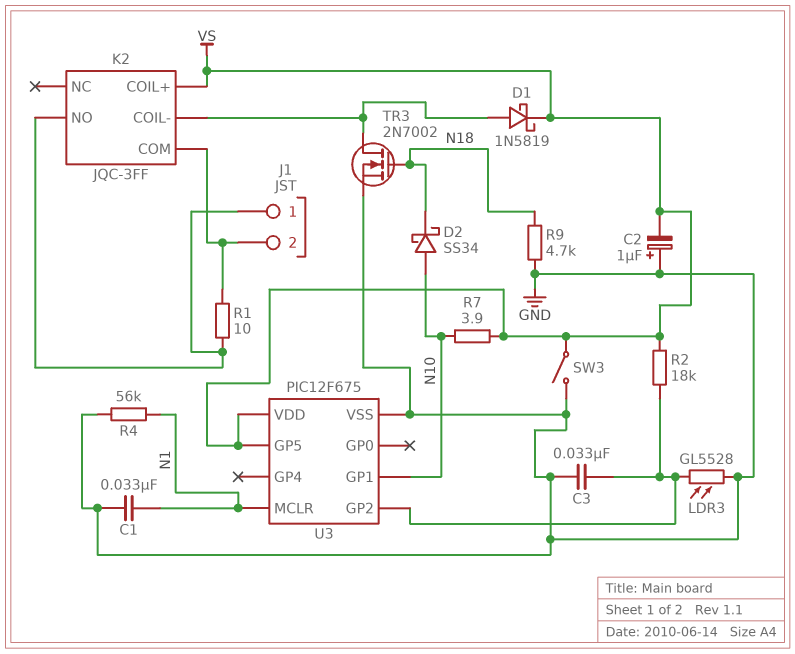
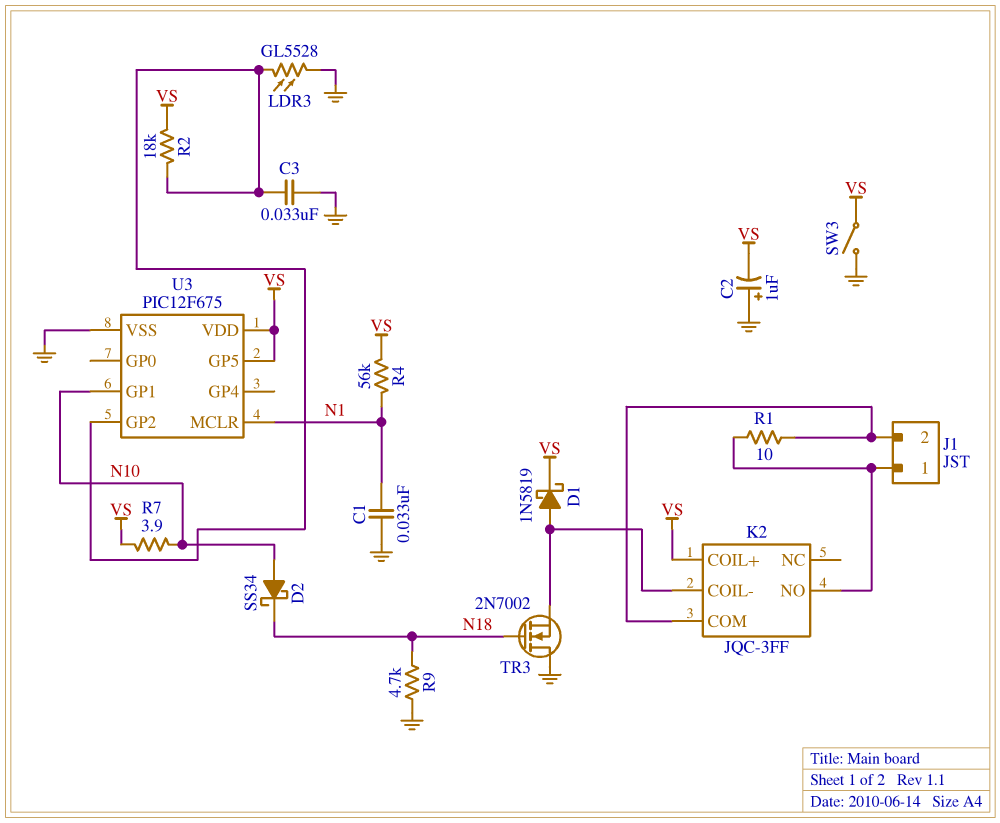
R4: 56k (GND, N1) -> 56k (N1, VS)
TR3: NMOS 2N7002 (G N18, D K2/COIL-, S GND) -> NMOS 2N7002 (G N18, D GND, S K2/COIL-)

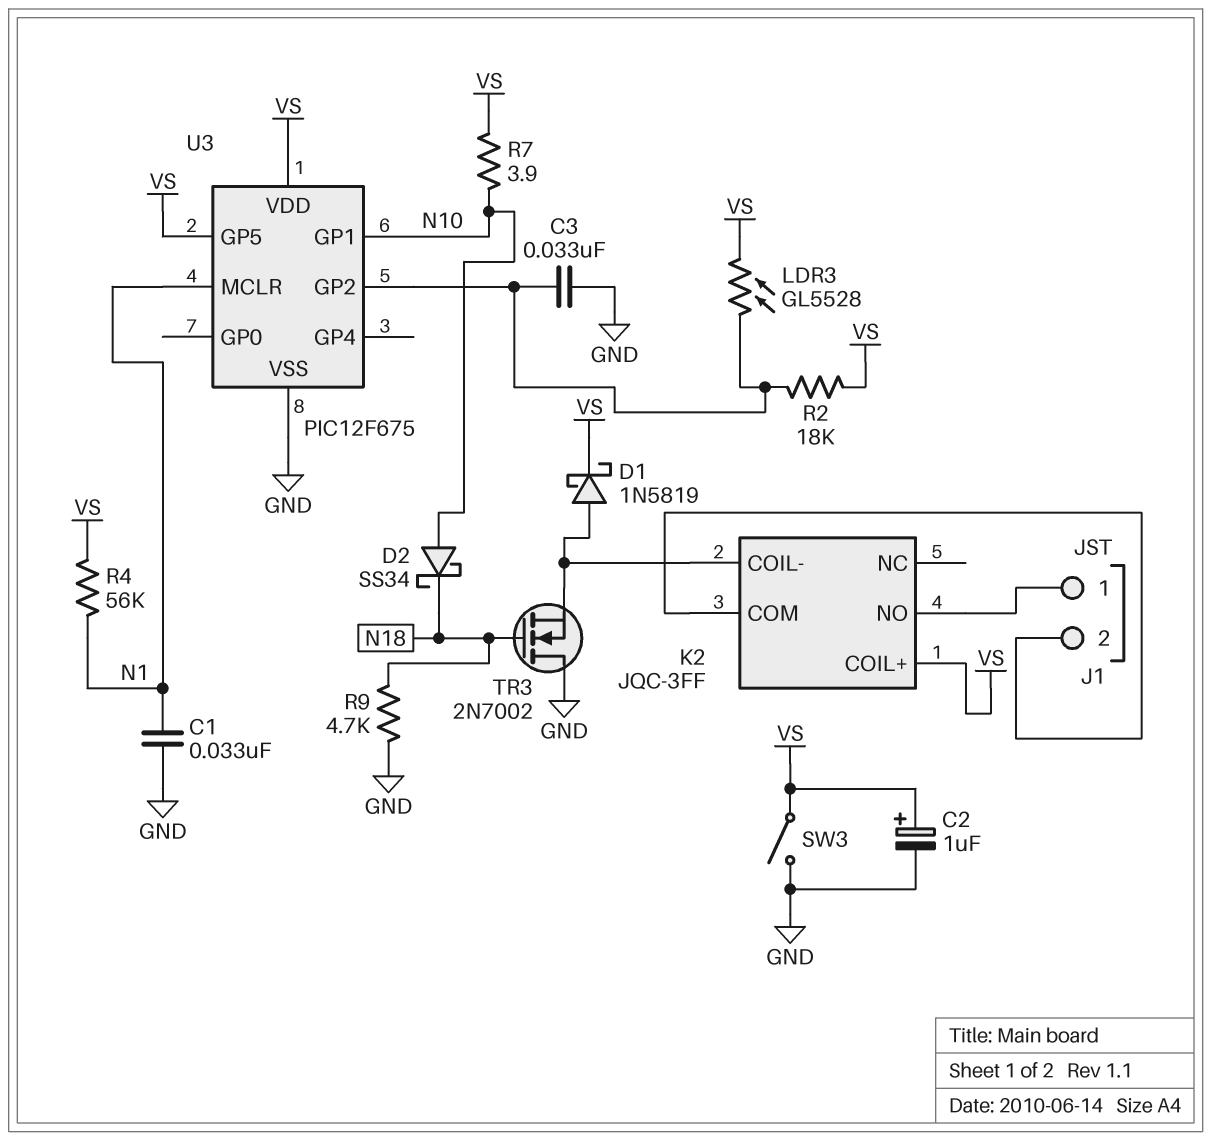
C2: 1uF (plus GND, minus VS) -> 1uF (plus VS, minus GND)
LDR3: GL5528 (GND, U3/GP2) -> GL5528 (U3/GP2, VS)
R1: 10 (J1/1, J1/2) -> none

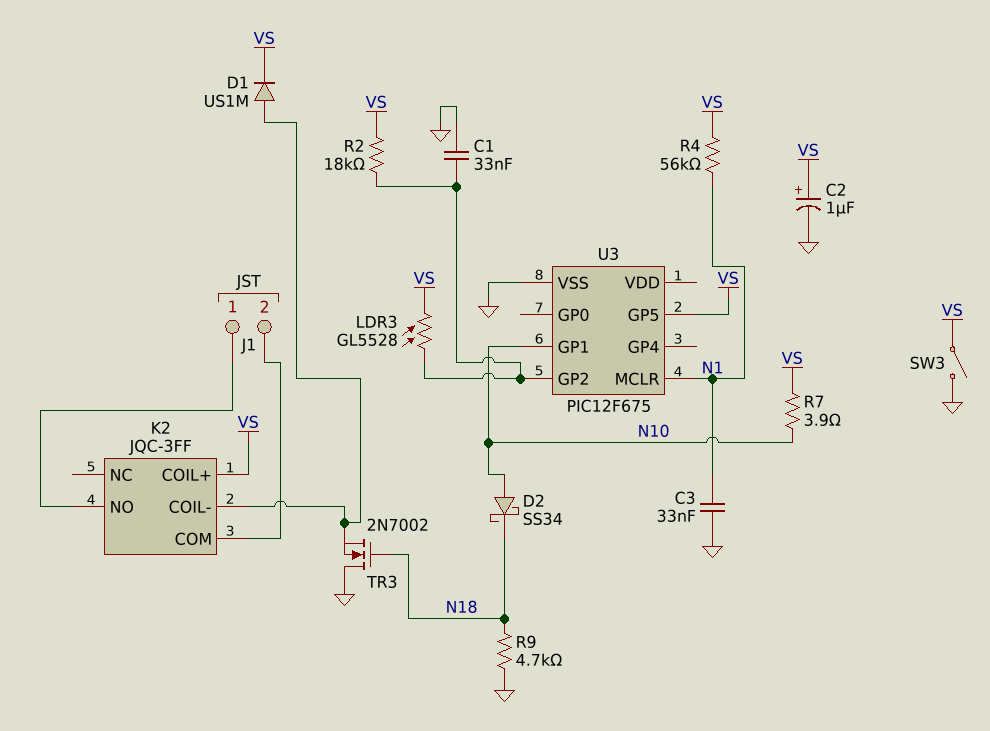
C1: 33nF (GND, N1) -> 33nF (GND, U3/GP2)
C3: 33nF (GND, U3/GP2) -> 33nF (GND, N1)
D1: schottky 1N5819 (A K2/COIL-, K VS) -> diode US1M (A K2/COIL-, K VS)
U3 pin VDD: VS -> none

